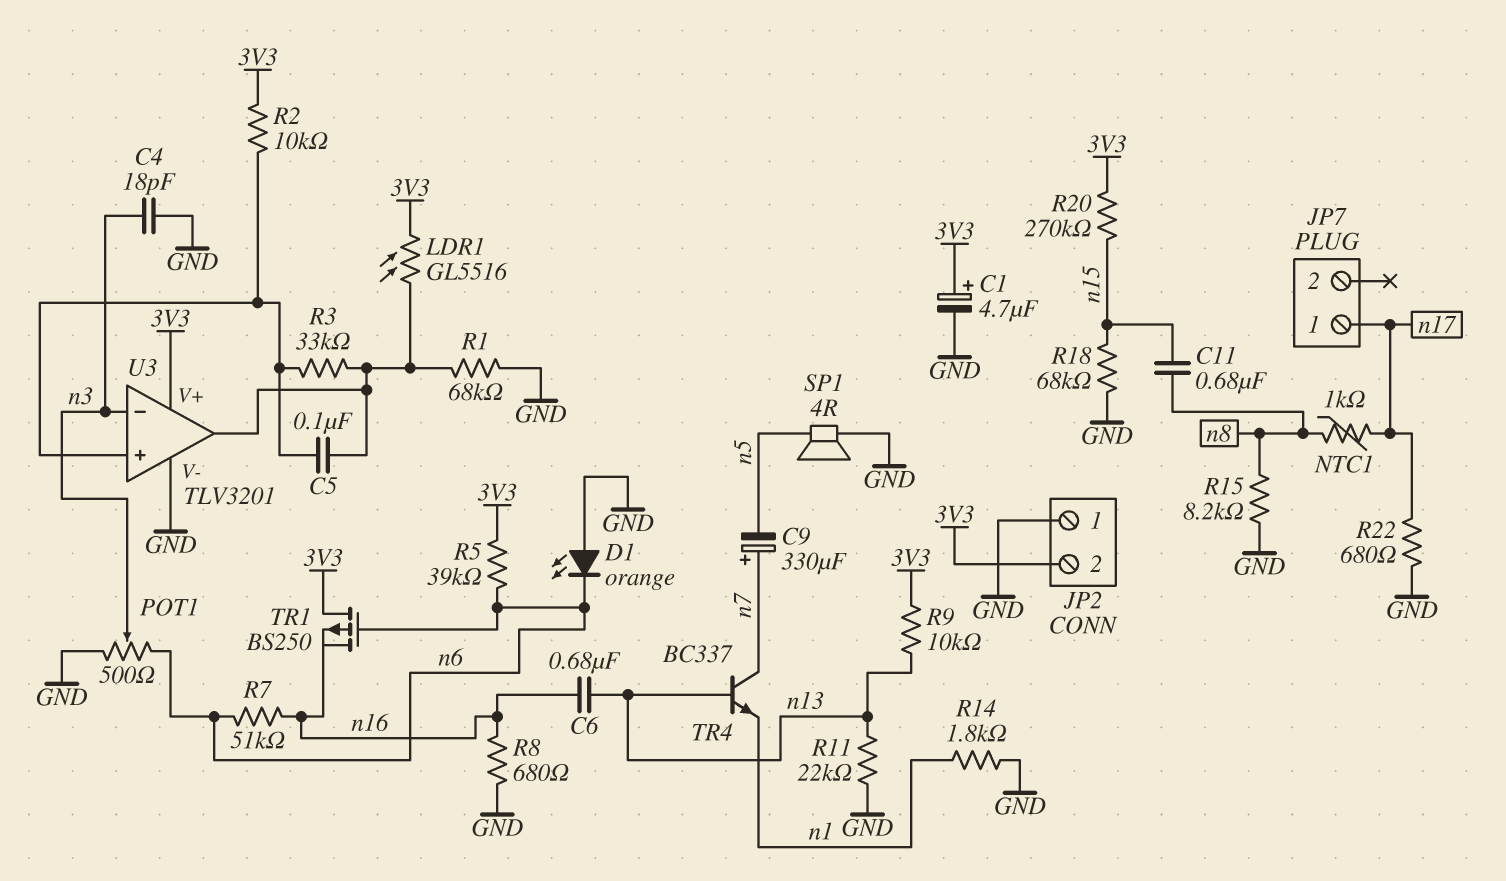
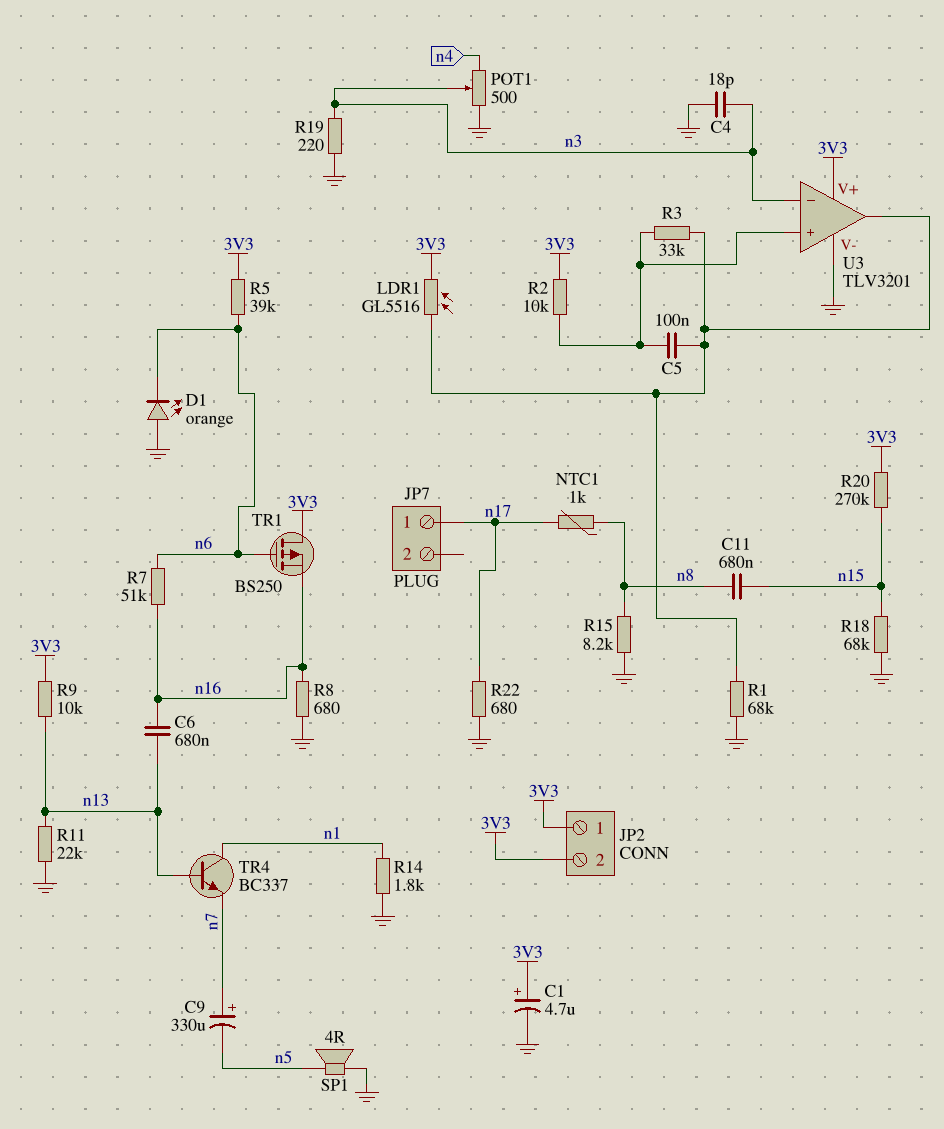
JP2 pin 1: GND -> 3V3
POT1: 500 (GND, n6, wiper n3) -> 500 (GND, n4, wiper n3)
R19: none -> 220 (GND, n3)
TR4: NPN BC337 (B n13, C n7, E n1) -> NPN BC337 (B n13, C n1, E n7)

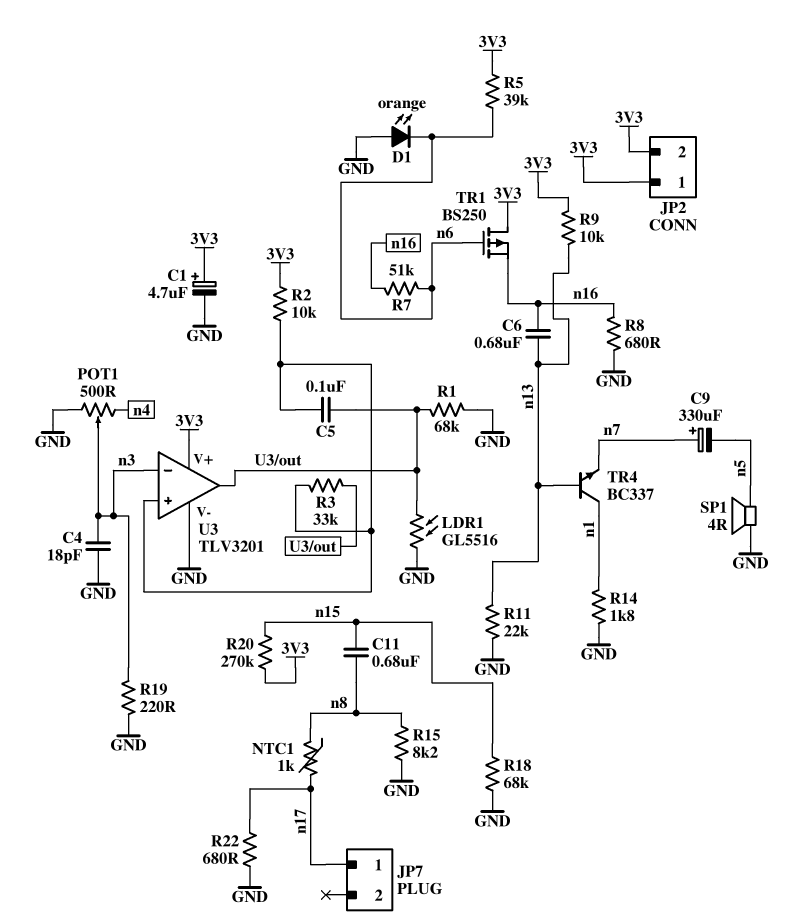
LDR1: GL5516 (3V3, U3/out) -> GL5516 (GND, U3/out)

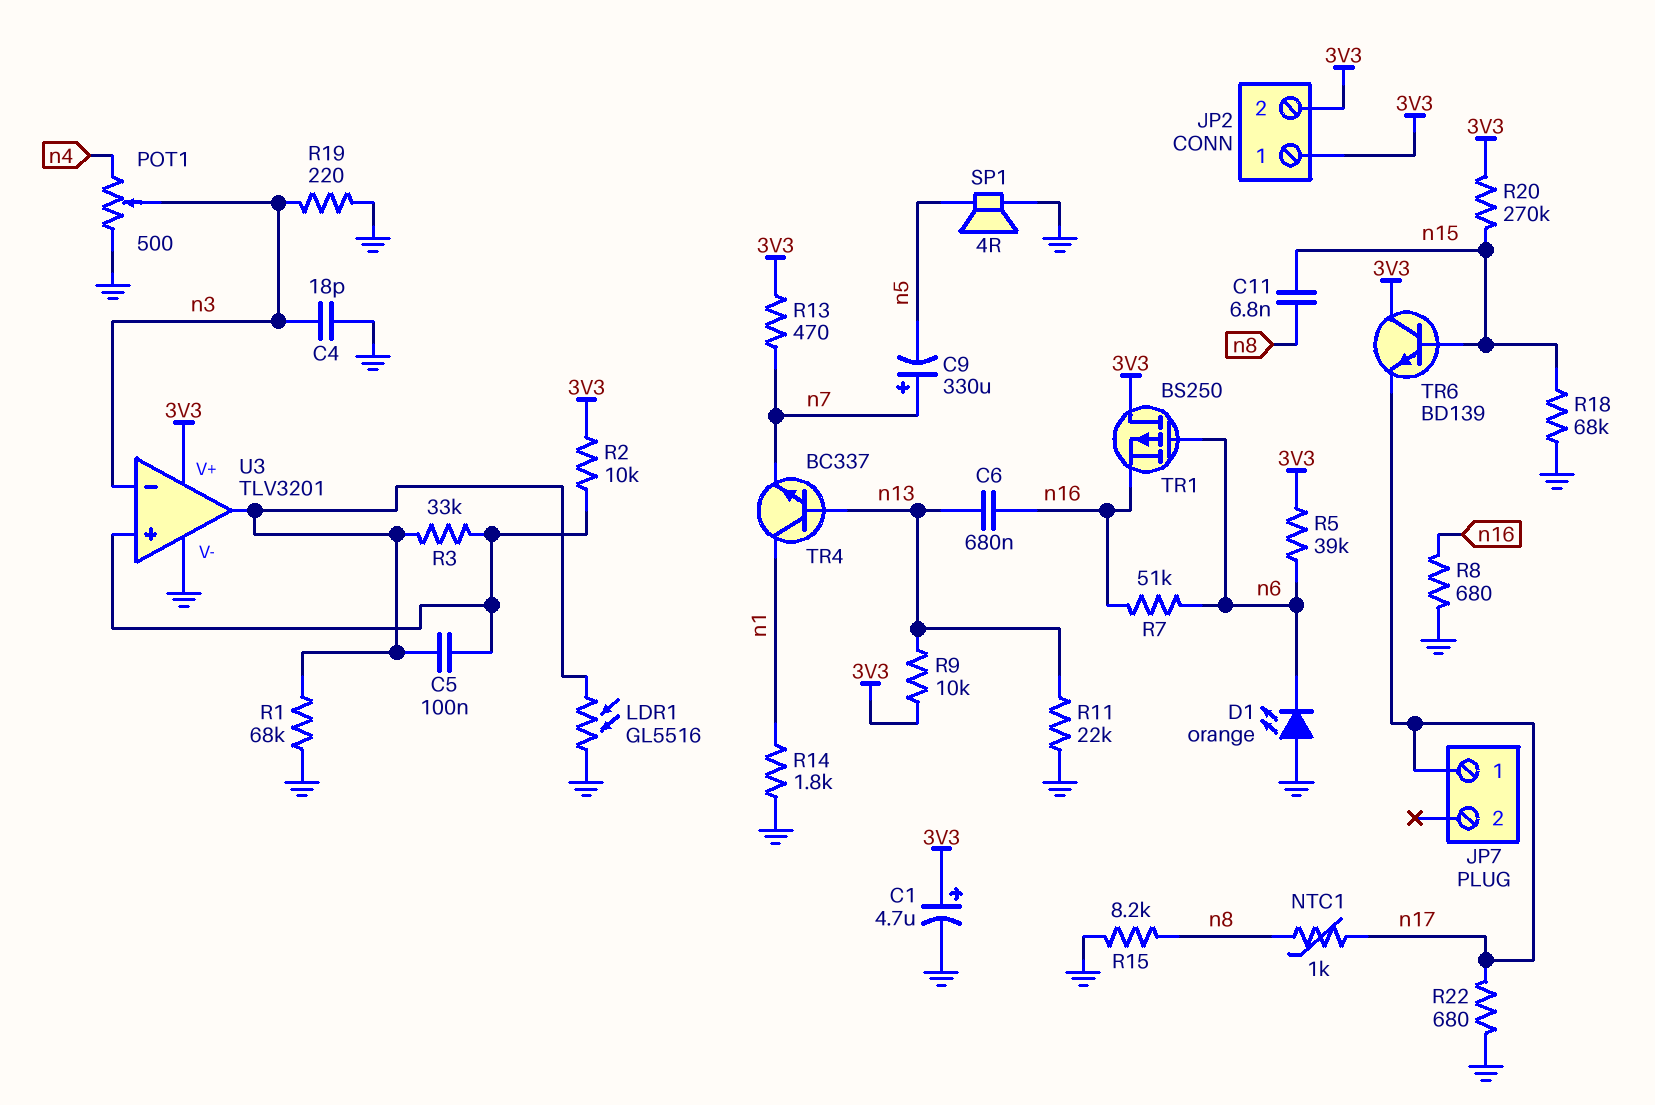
C11: 680nF (n8, n15) -> 6.8nF (n8, n15)
R13: none -> 470 (3V3, n7)
TR6: none -> NPN BD139 (B n15, C 3V3, E n17)

